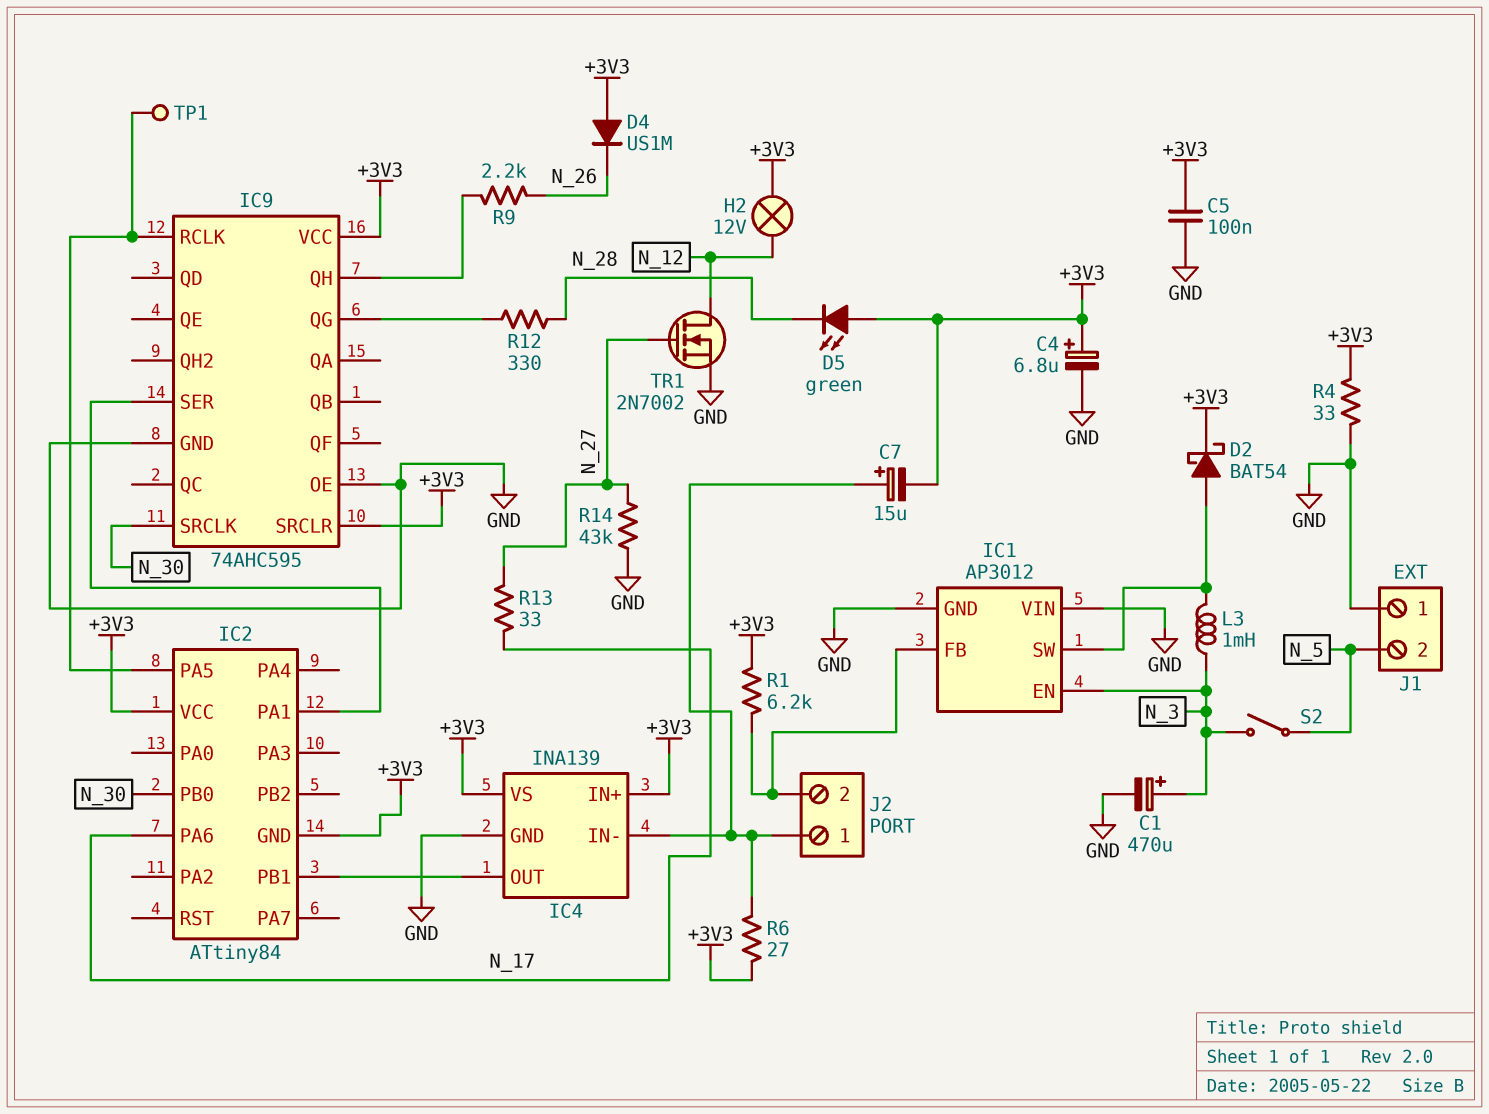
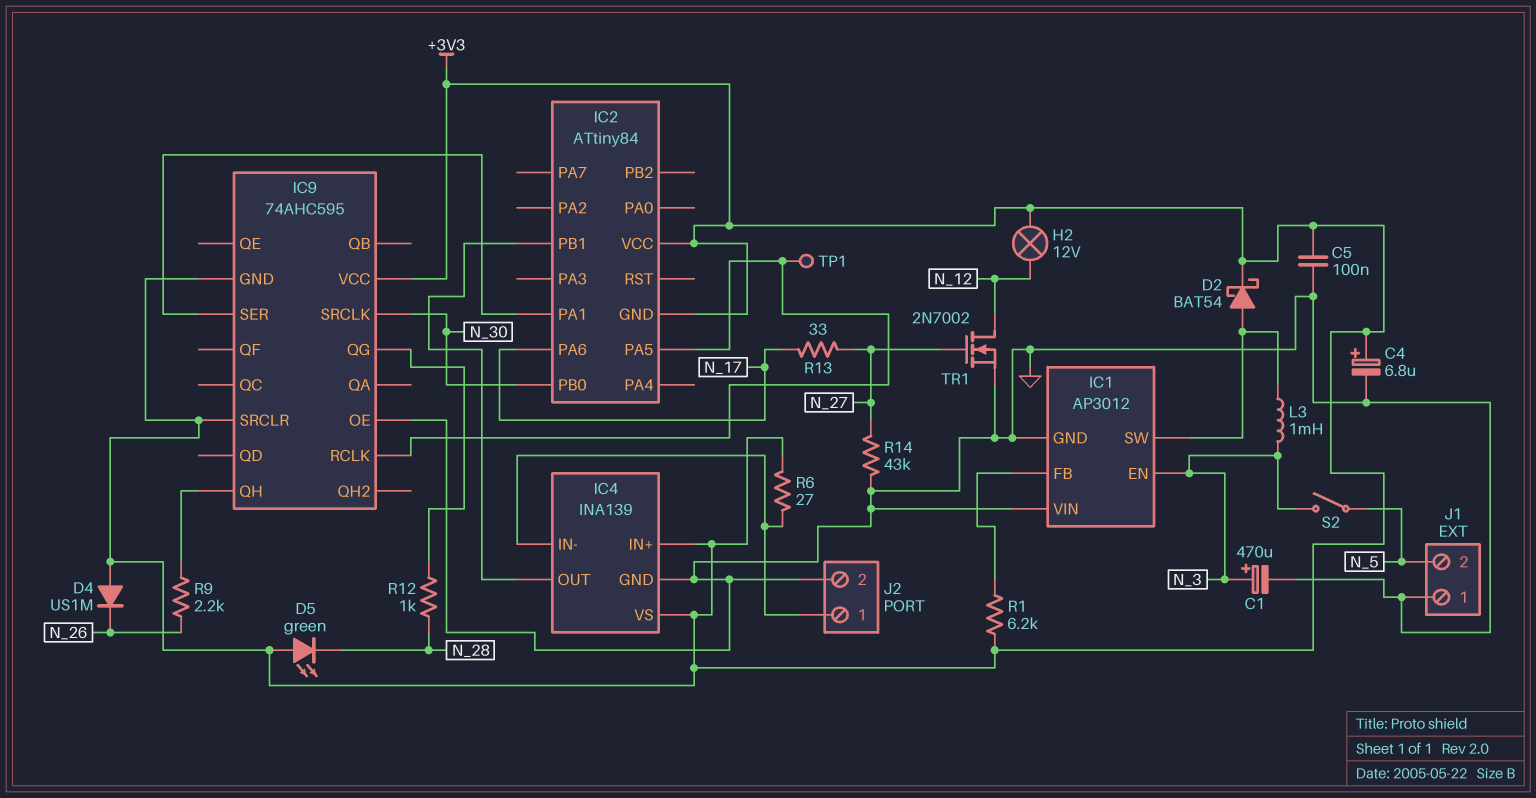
C7: 15uF (plus IC4/IN-, minus +3V3) -> none
IC9 pin GND: GND -> +3V3
J2 pin 2: IC1/FB -> GND
R4: 33 (+3V3, GND) -> none
R12: 330 (IC9/QG, N_28) -> 1k (IC9/QG, N_28)

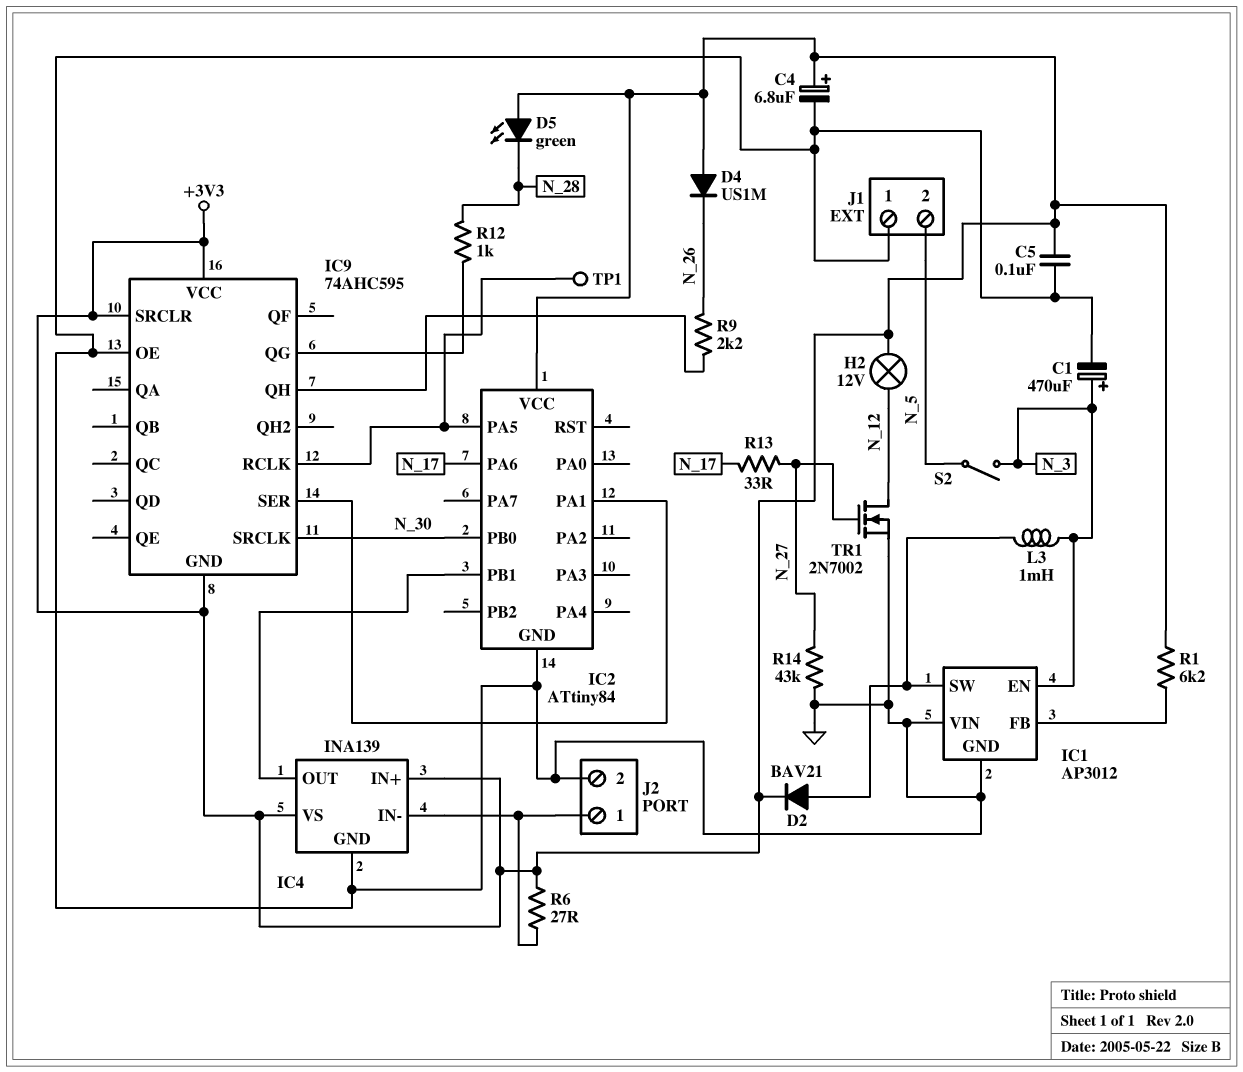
D2: schottky BAT54 (A IC1/SW, K +3V3) -> diode BAV21 (A IC1/SW, K +3V3)
IC2 pin GND: +3V3 -> GND

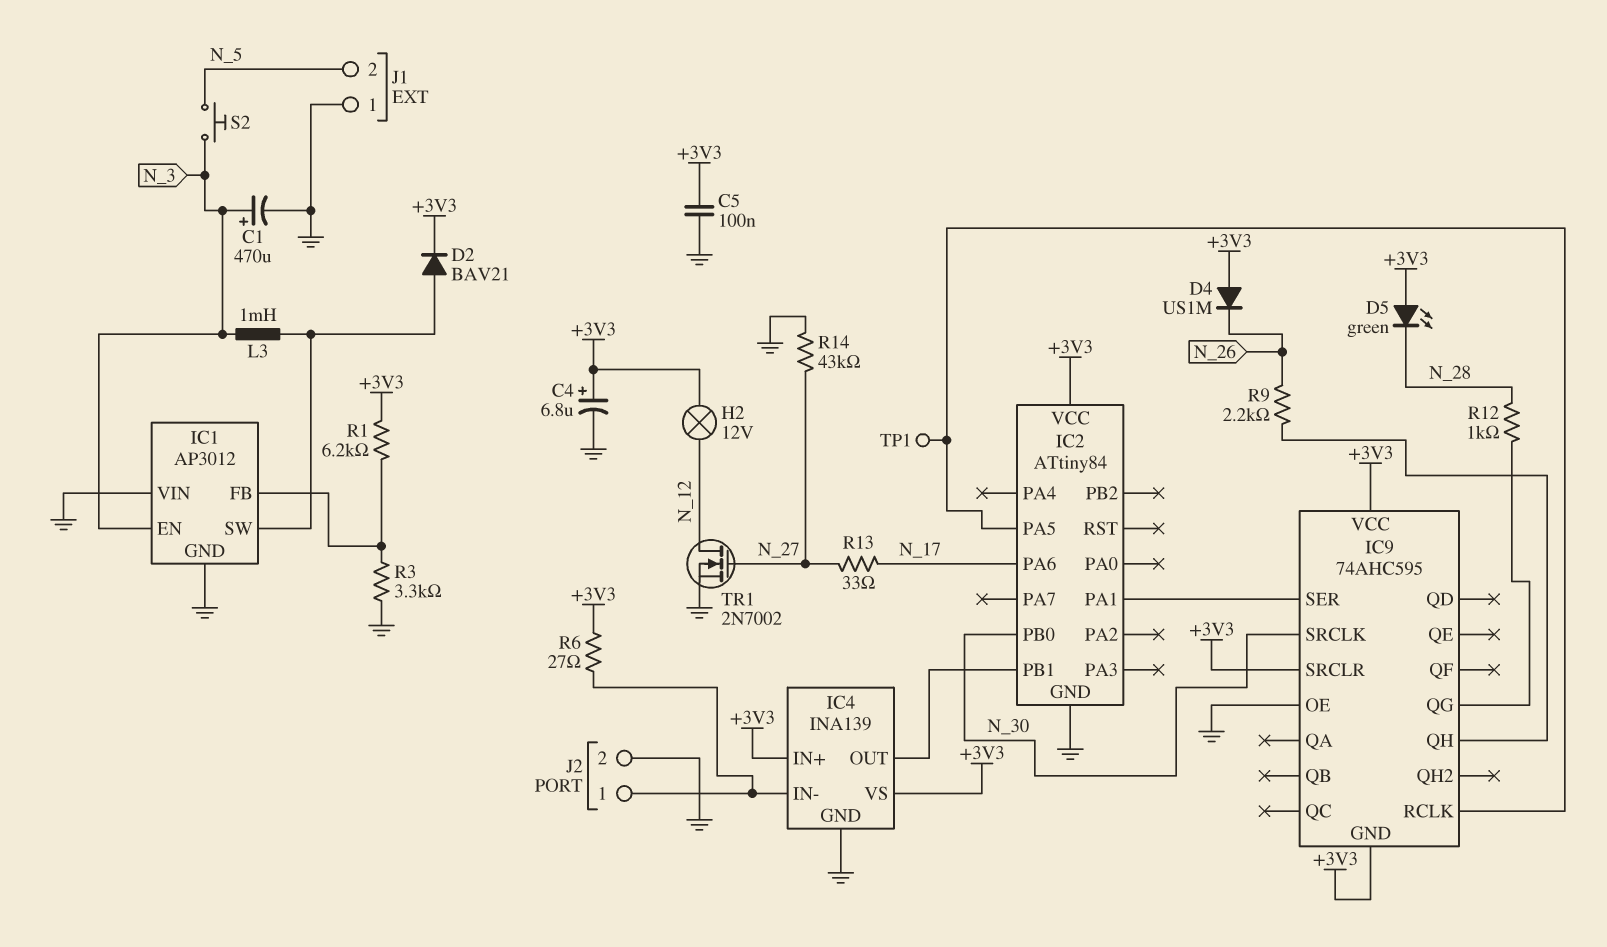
R3: none -> 3.3k (GND, IC1/FB)
S2: switch (N_3, N_5) -> button (N_3, N_5)

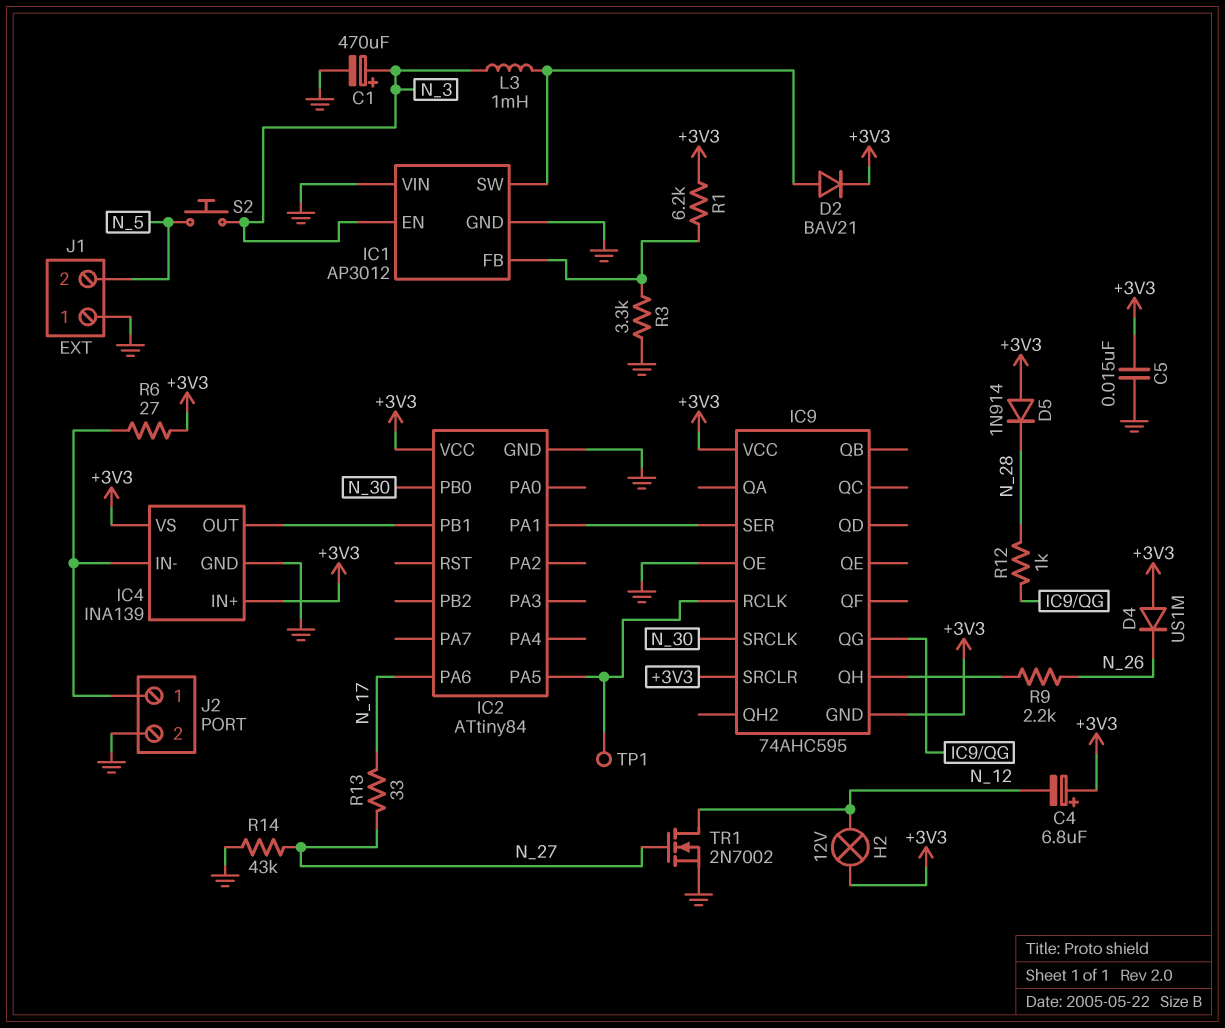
C4: 6.8uF (plus +3V3, minus GND) -> 6.8uF (plus +3V3, minus N_12)
C5: 100nF (+3V3, GND) -> 15nF (+3V3, GND)
D5: LED green (A +3V3, K N_28) -> diode 1N914 (A +3V3, K N_28)

